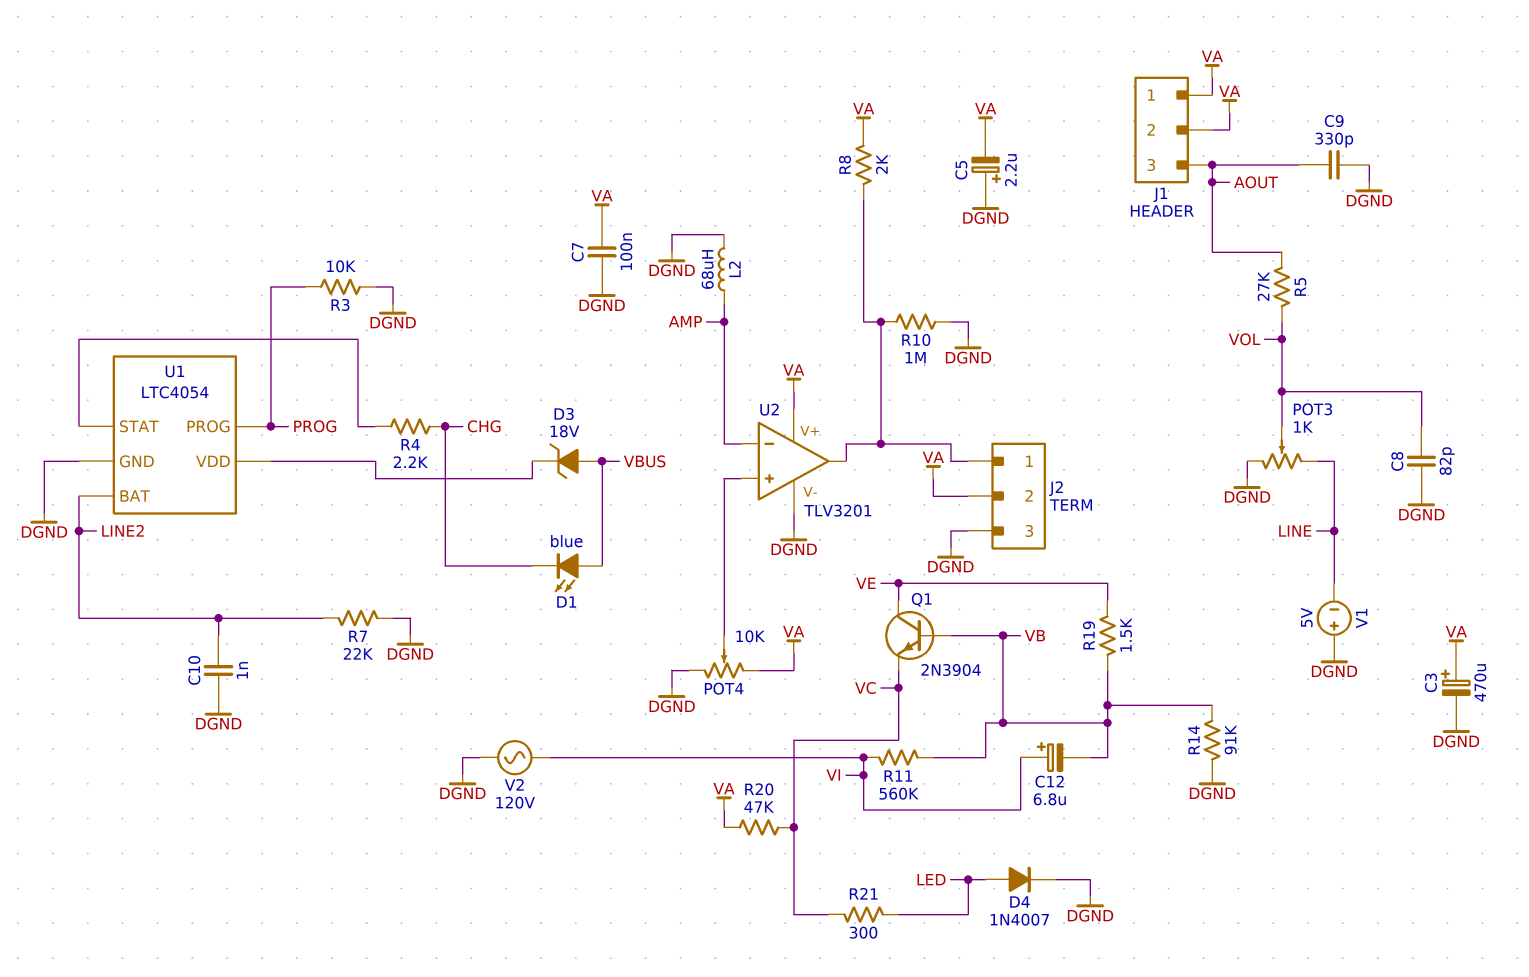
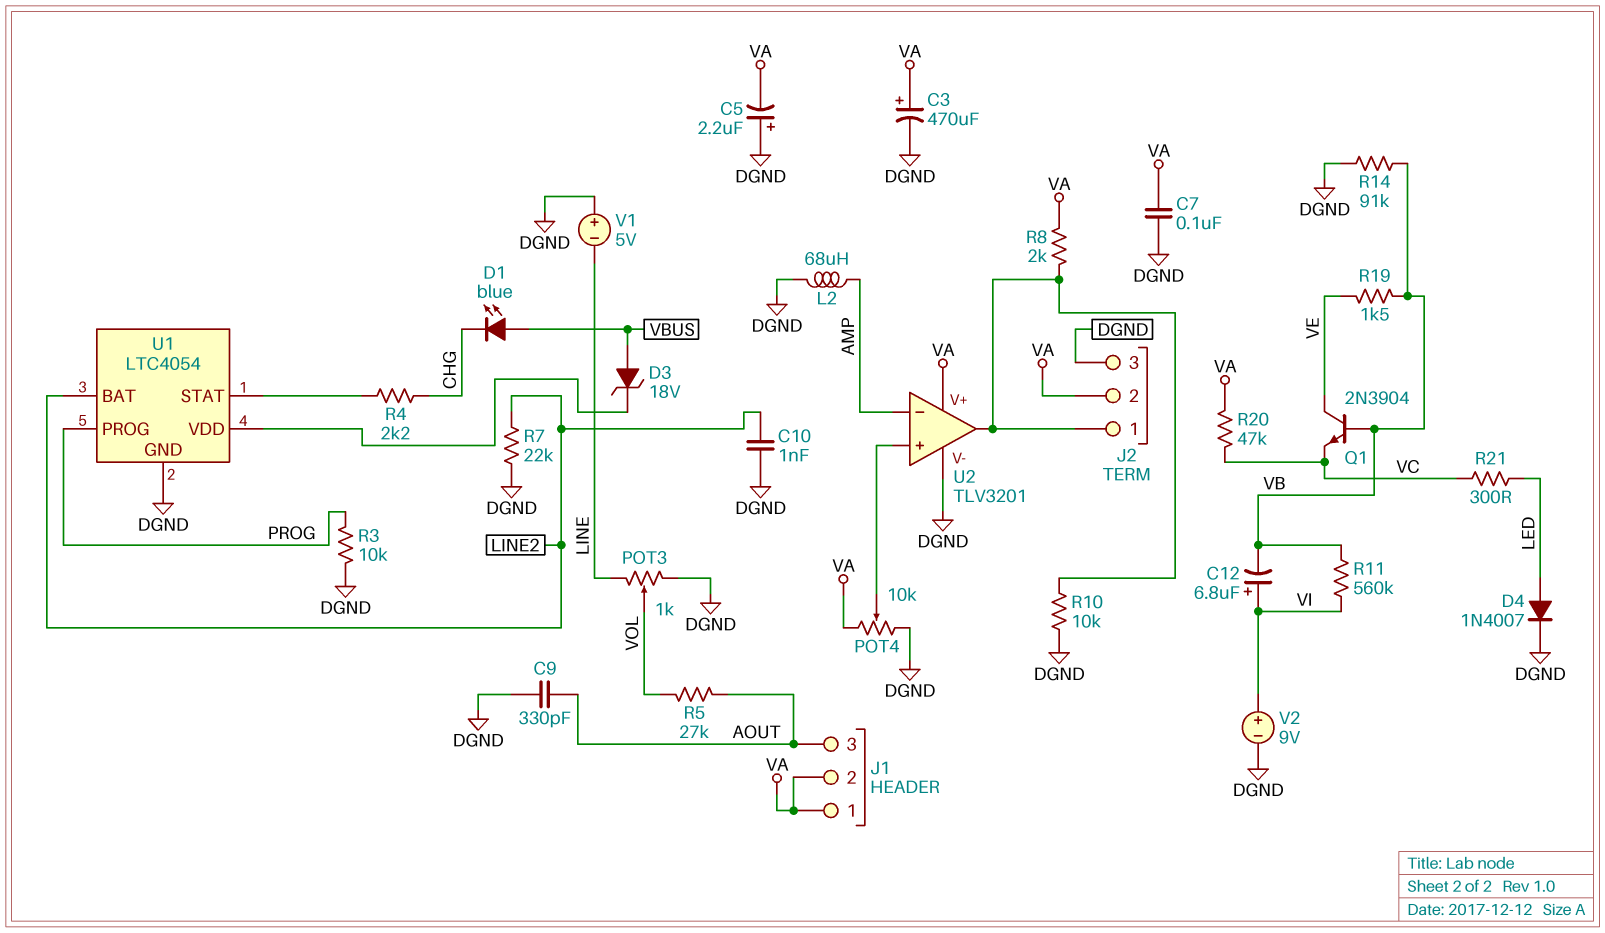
C8: 82pF (DGND, VOL) -> none
R10: 1M (DGND, J2/1) -> 10k (DGND, J2/1)
V2: AC 120V (DGND, VI) -> 9V (plus VI, minus DGND)

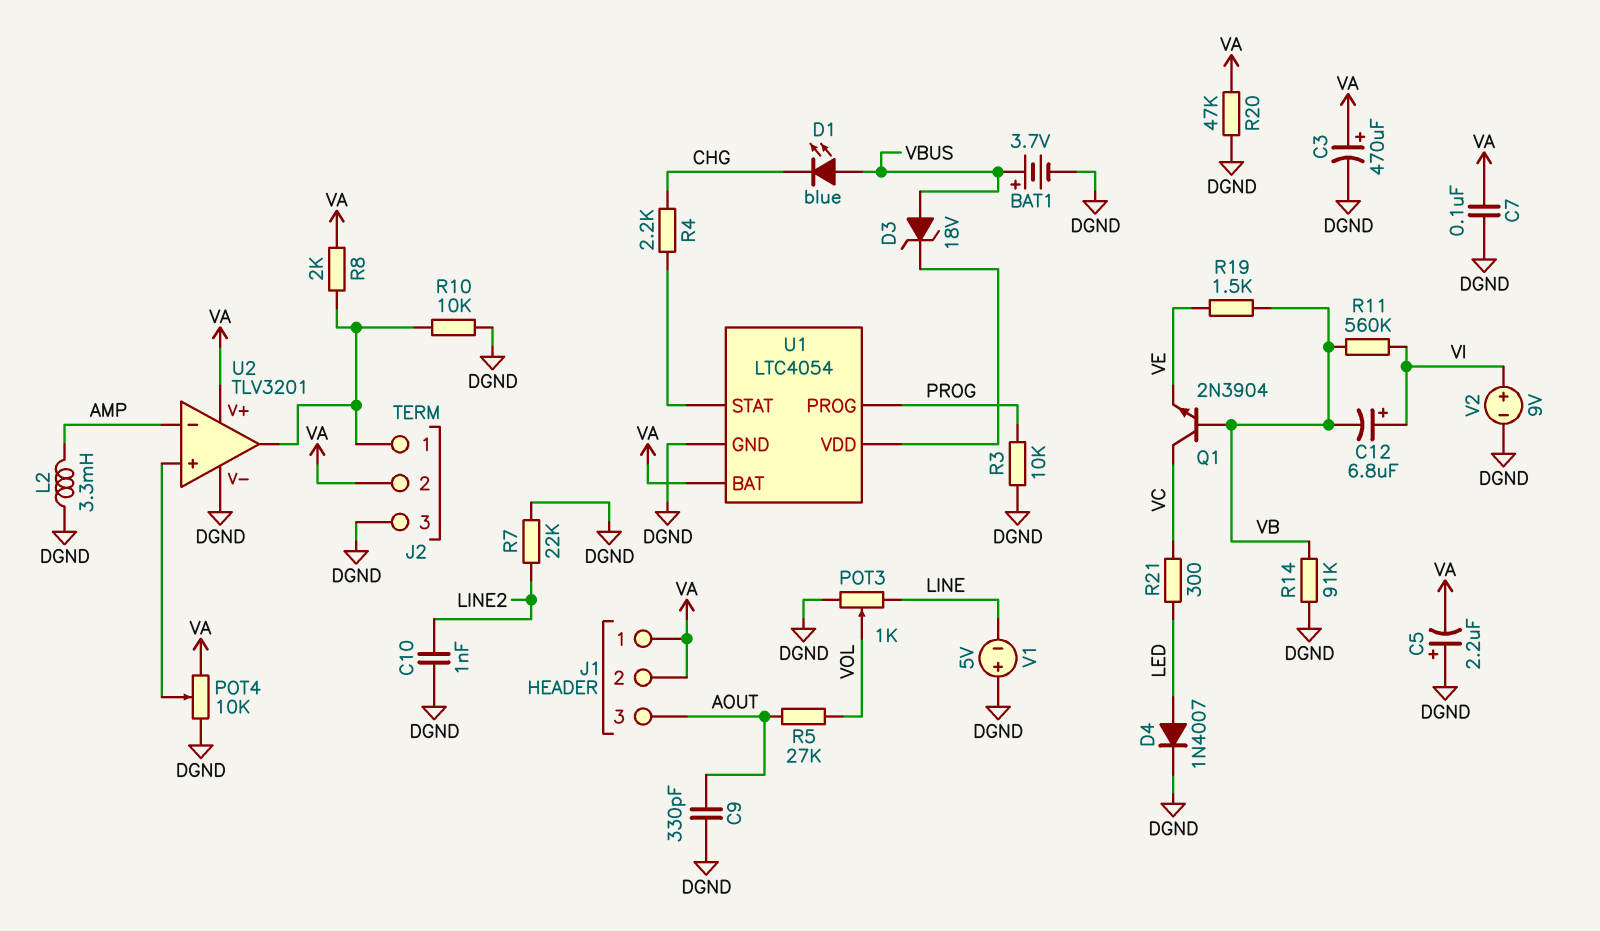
BAT1: none -> 3.7V (plus VBUS, minus DGND)
L2: 68uH (AMP, DGND) -> 3.3mH (AMP, DGND)
Q1: NPN 2N3904 (B VB, C VE, E VC) -> NPN 2N3904 (B VB, C VC, E VE)
R20: 47k (VA, VC) -> 47k (DGND, VA)
U1 pin BAT: LINE2 -> VA

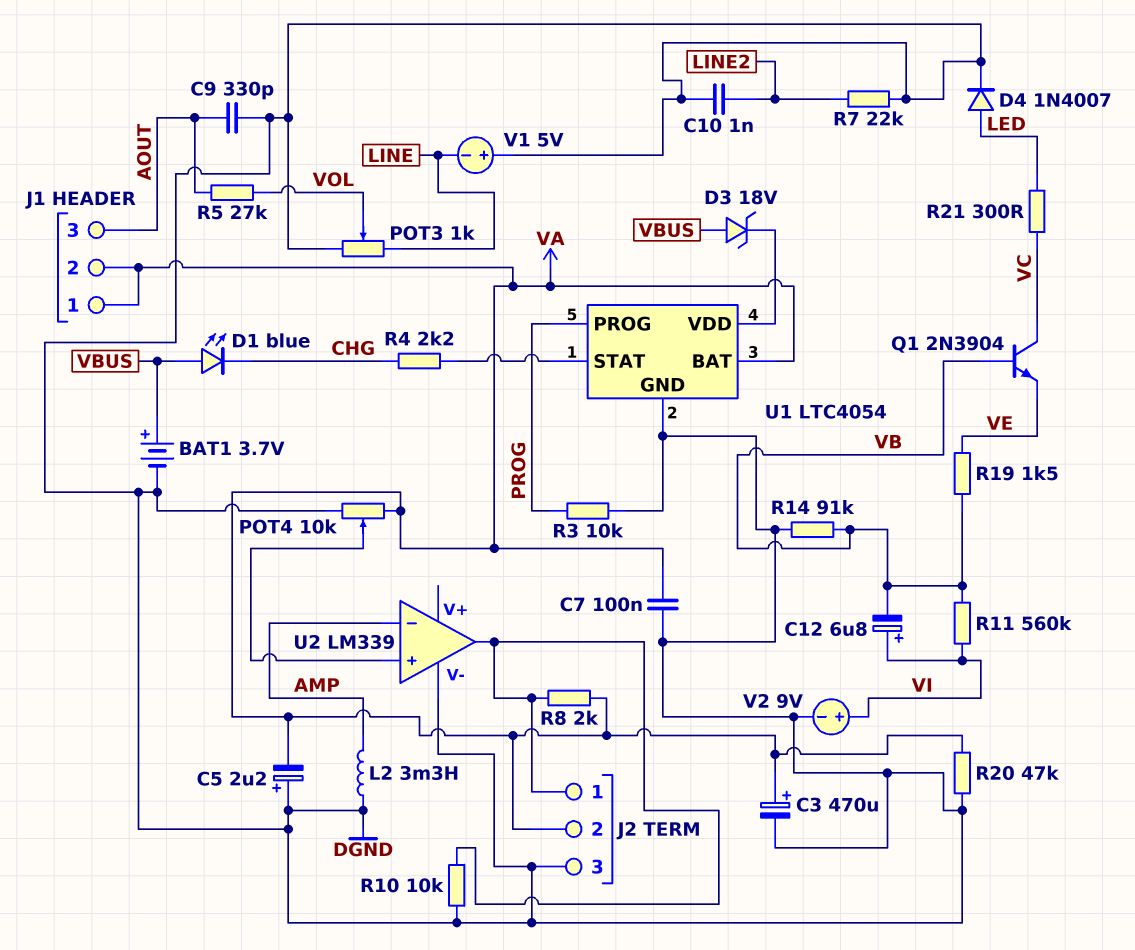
U2: TLV3201 -> LM339
U2 pin V+: VA -> none

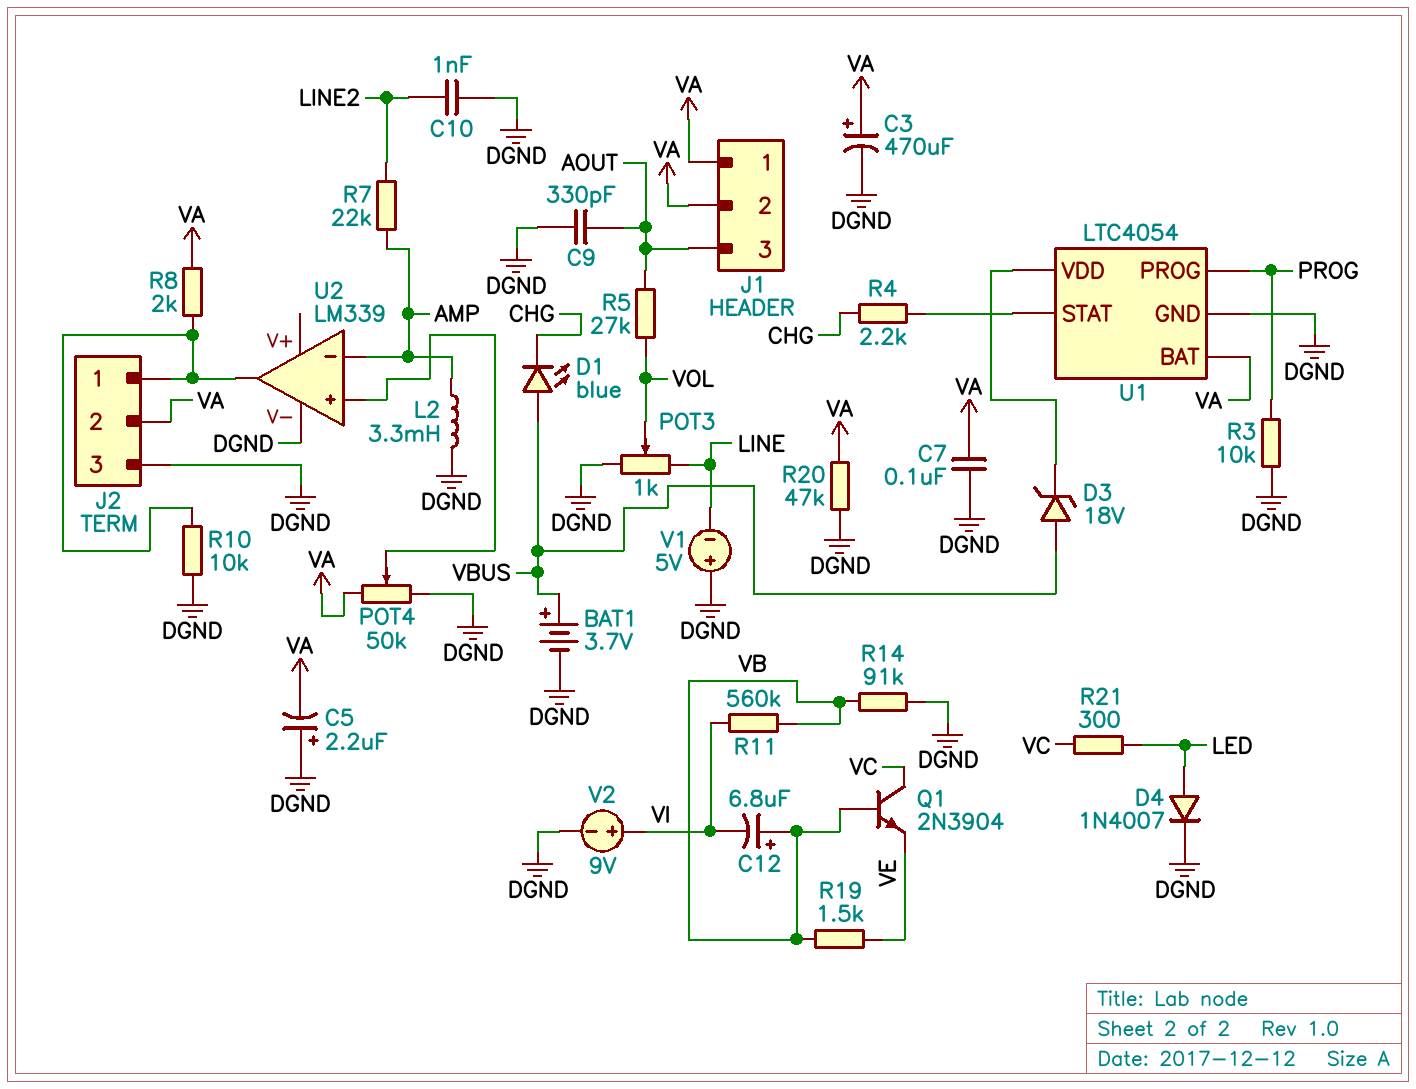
C12: 6.8uF (plus VI, minus VB) -> 6.8uF (plus VB, minus VI)
POT4: 10k (DGND, VA, wiper U2/in+) -> 50k (DGND, VA, wiper U2/in+)
R7: 22k (DGND, LINE2) -> 22k (AMP, LINE2)

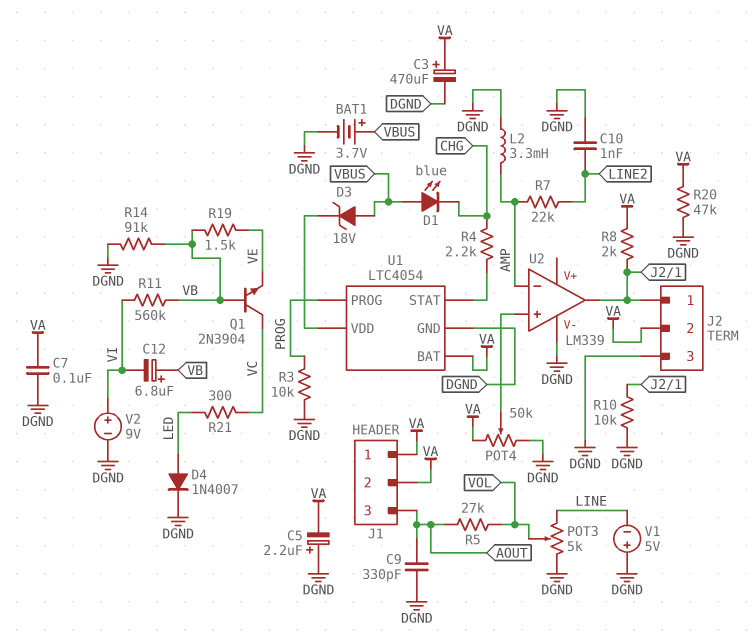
POT3: 1k (DGND, LINE, wiper VOL) -> 5k (DGND, LINE, wiper VOL)

